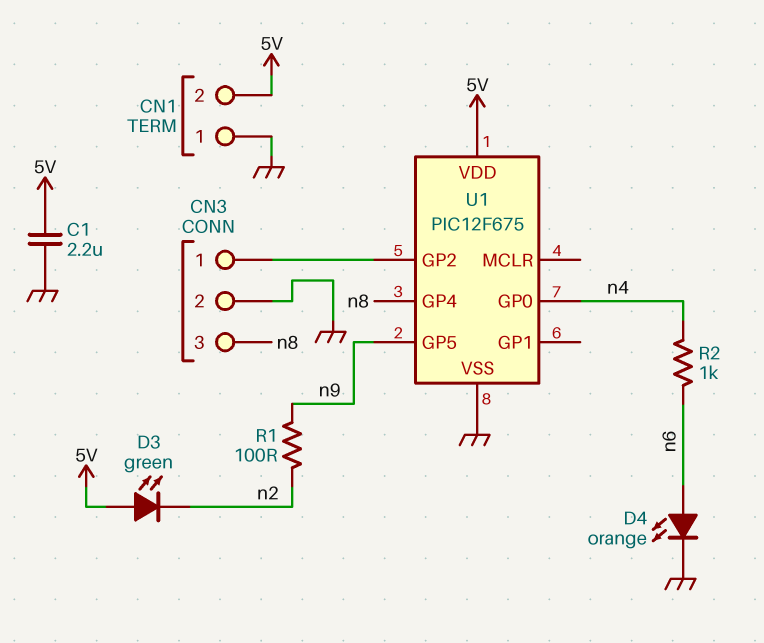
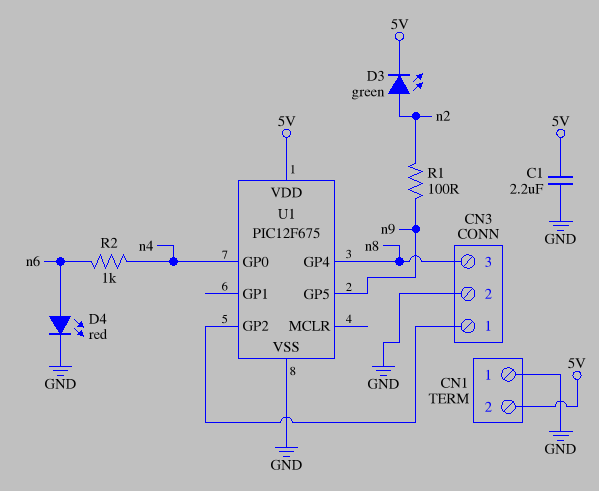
D3: LED green (A 5V, K n2) -> LED green (A n2, K 5V)
D4: LED orange (A n6, K GND) -> LED red (A n6, K GND)

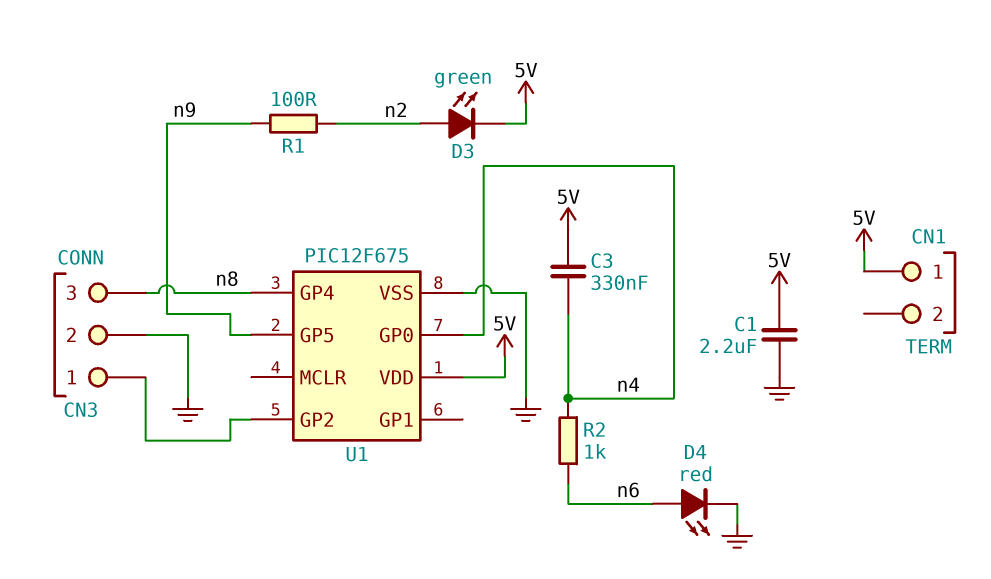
C3: none -> 330nF (5V, n4)
CN1 pin 1: GND -> 5V
CN1 pin 2: 5V -> none

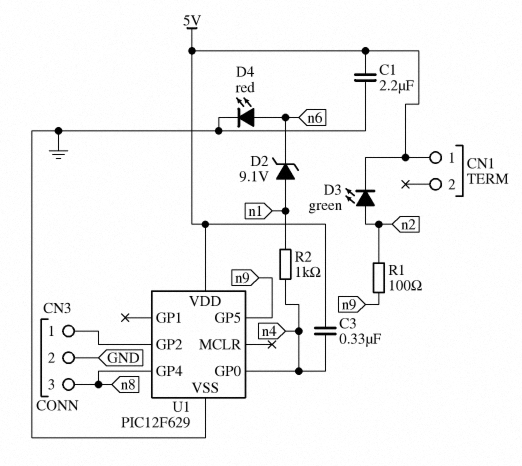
D2: none -> zener 9.1V (A n1, K n6)
R2: 1k (n4, n6) -> 1k (n1, n4)
U1: PIC12F675 -> PIC12F629

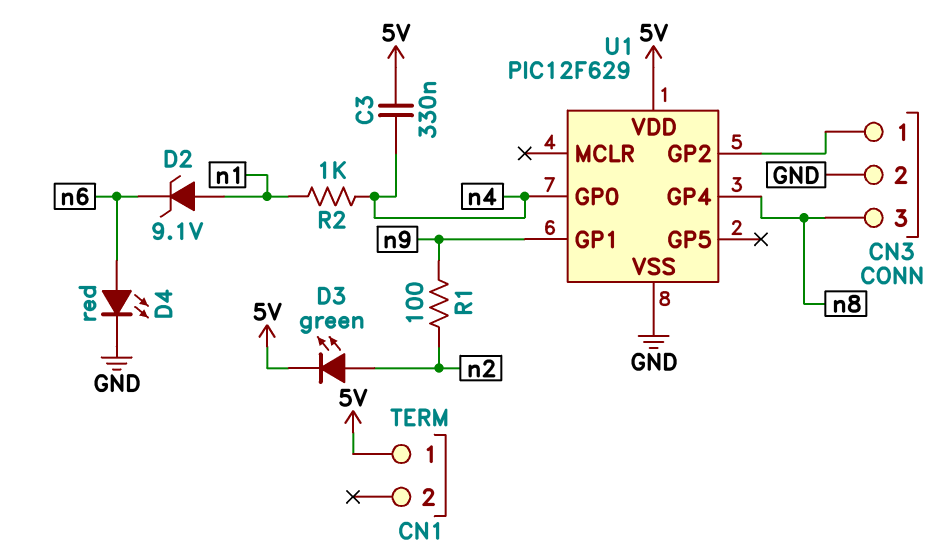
C1: 2.2uF (5V, GND) -> none
U1 pin GP1: none -> n9
U1 pin GP5: n9 -> none

